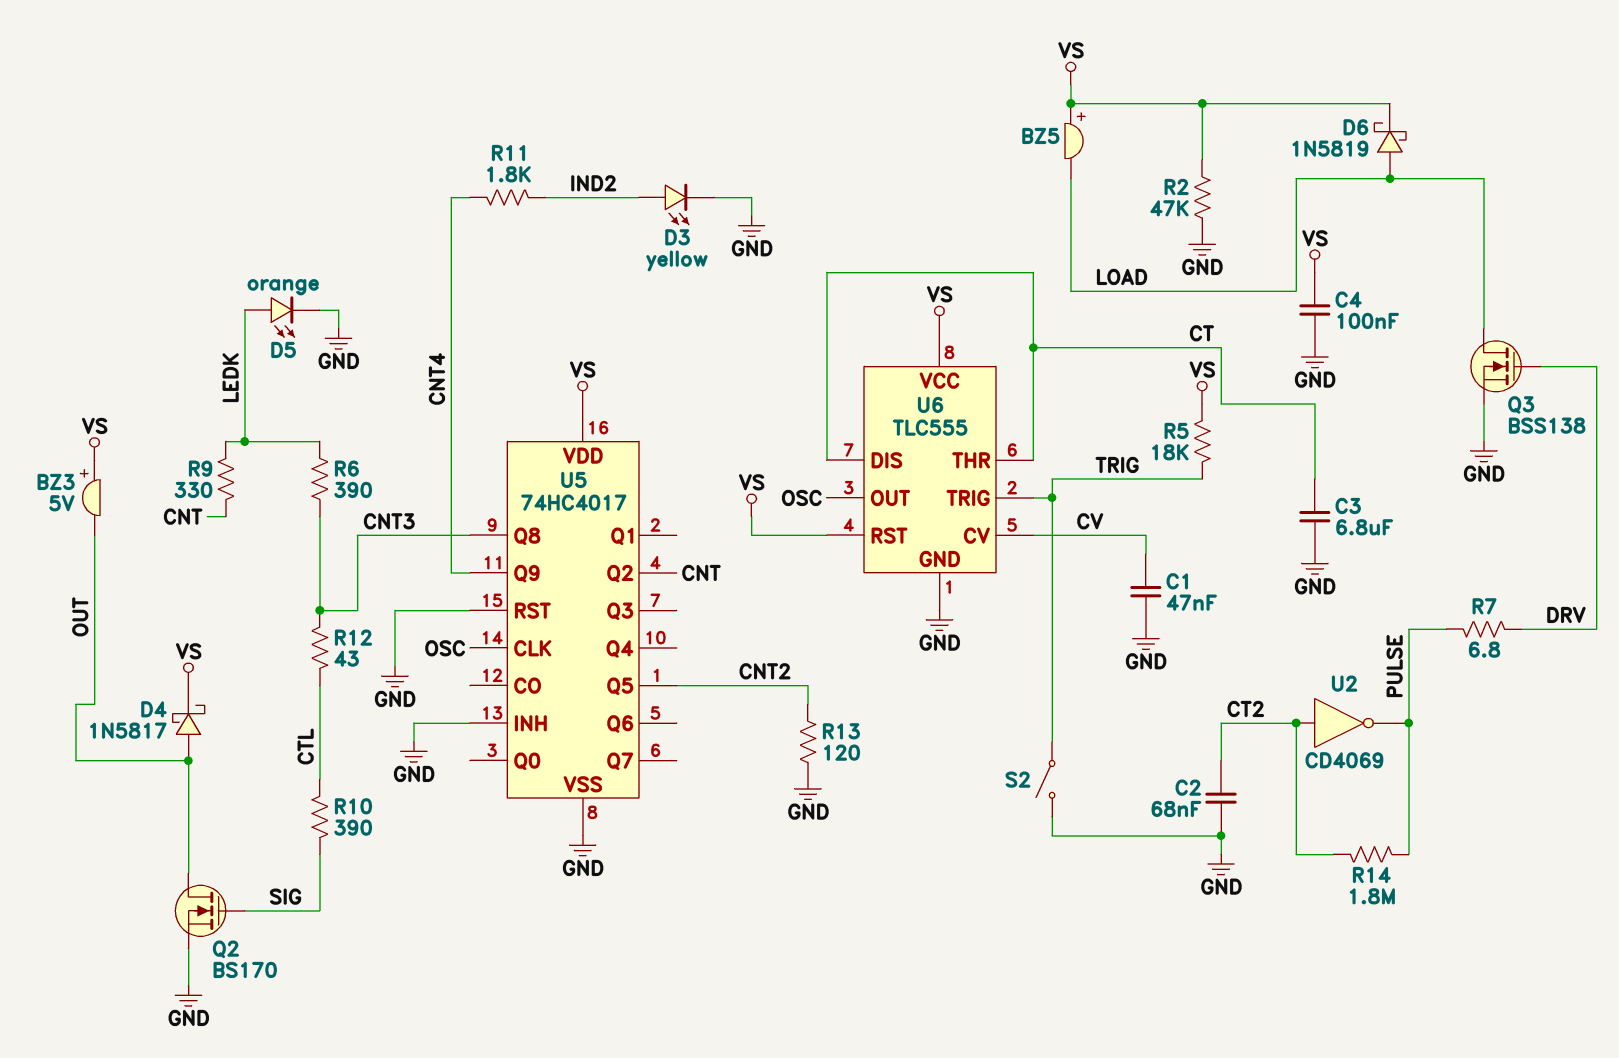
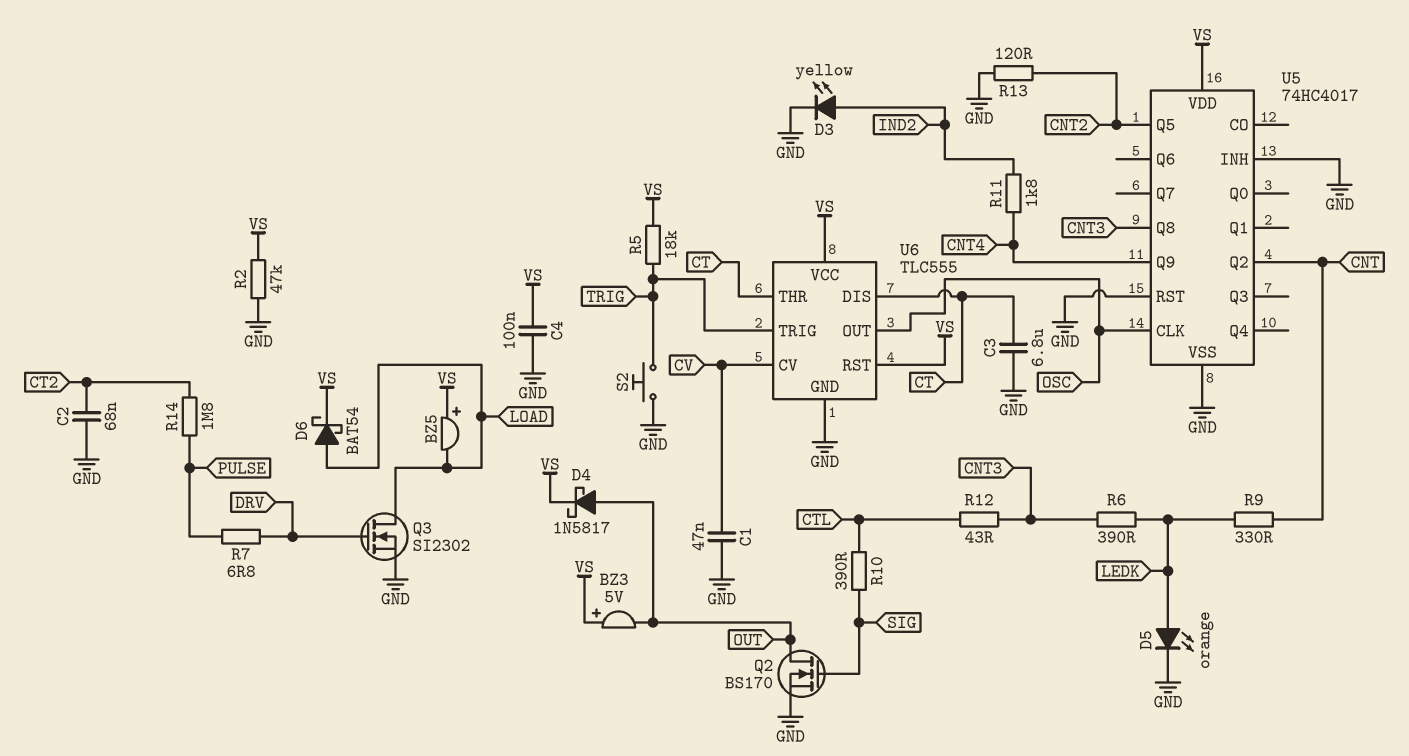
D6: schottky 1N5819 (A LOAD, K VS) -> schottky BAT54 (A LOAD, K VS)
Q3: NMOS BSS138 (G DRV, D LOAD, S GND) -> NMOS SI2302 (G DRV, D LOAD, S GND)
S2: switch (GND, TRIG) -> button (GND, TRIG)
U2: NOT CD4069 (in CT2, out PULSE) -> none

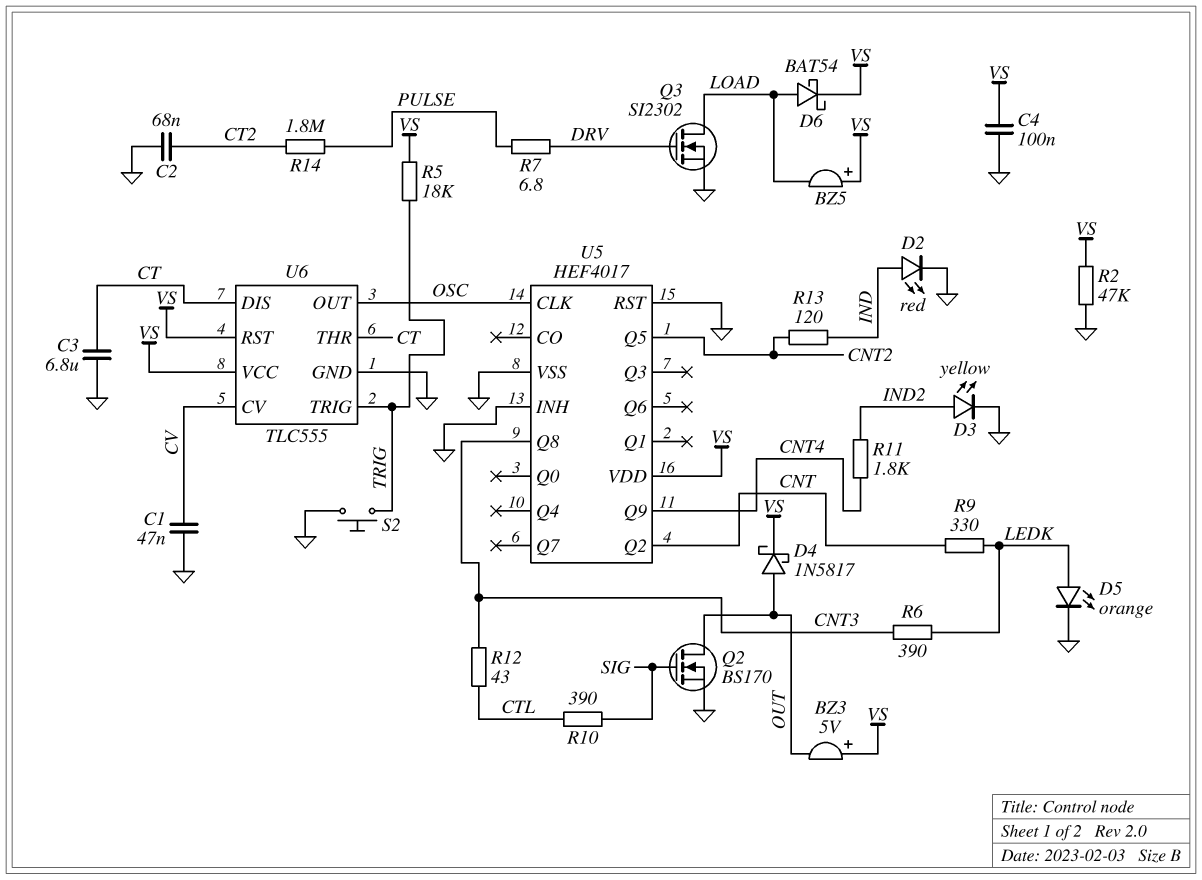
D2: none -> LED red (A IND, K GND)
R13: 120 (CNT2, GND) -> 120 (CNT2, IND)
U5: 74HC4017 -> HEF4017

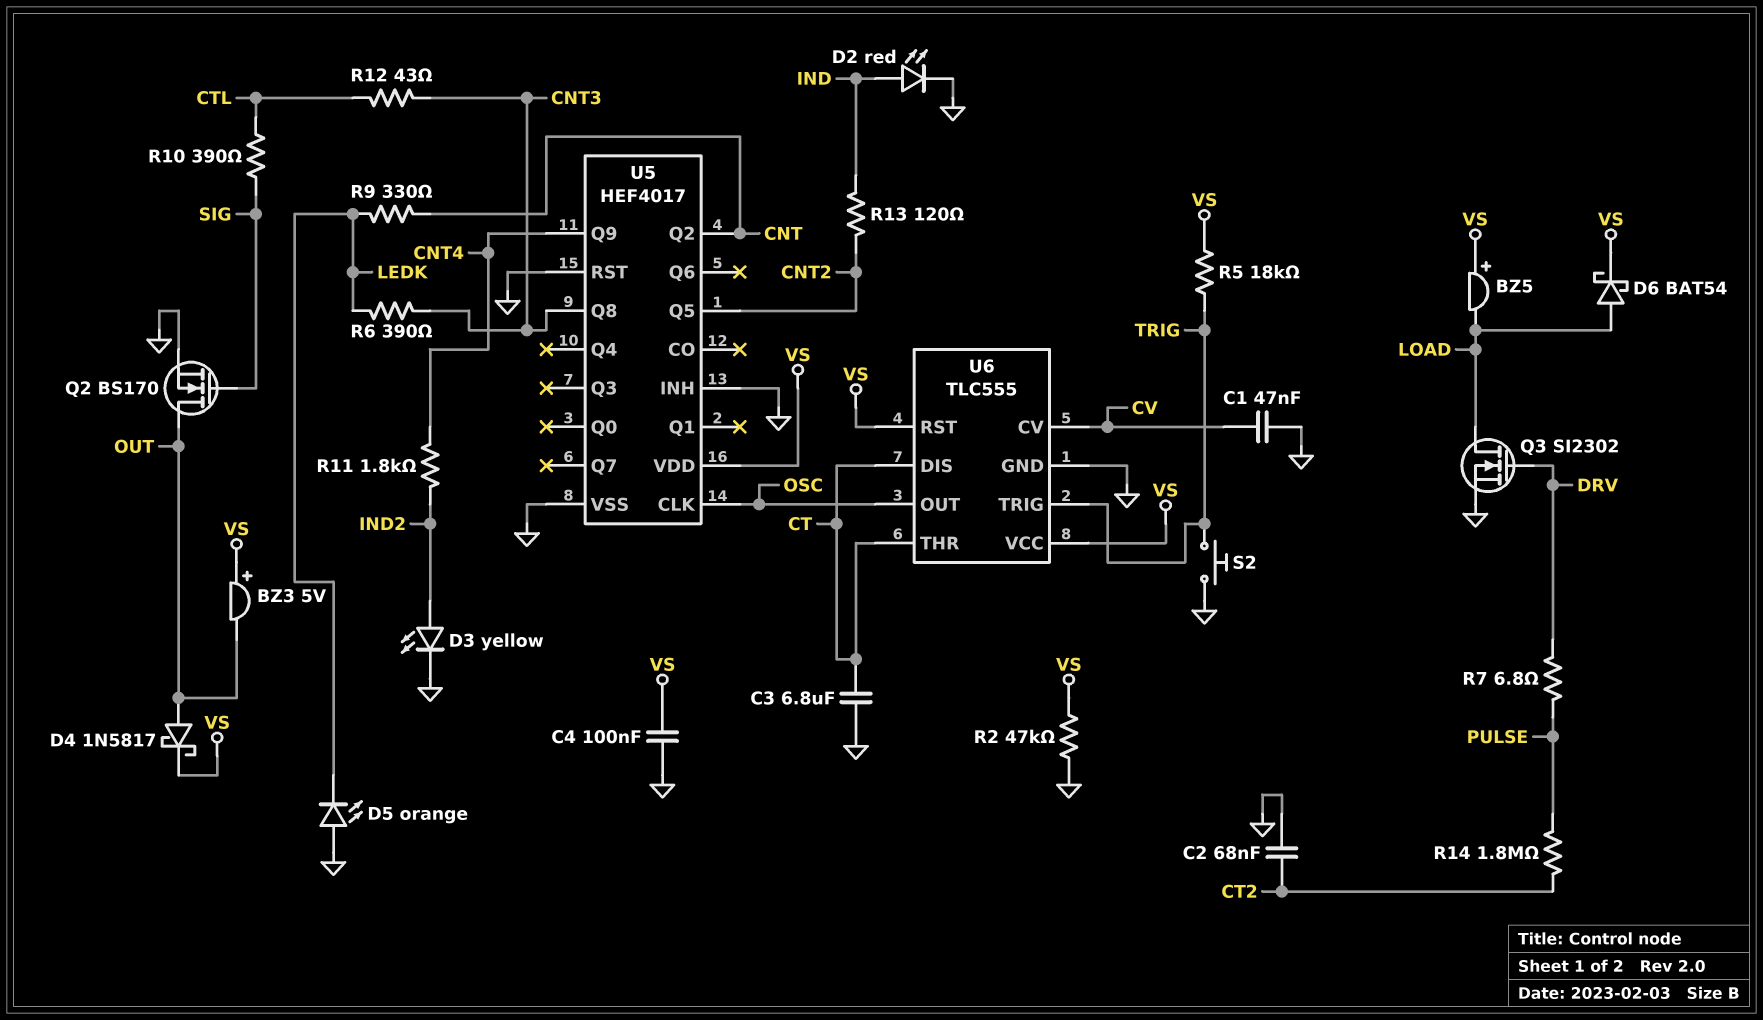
D5: LED orange (A LEDK, K GND) -> LED orange (A GND, K LEDK)

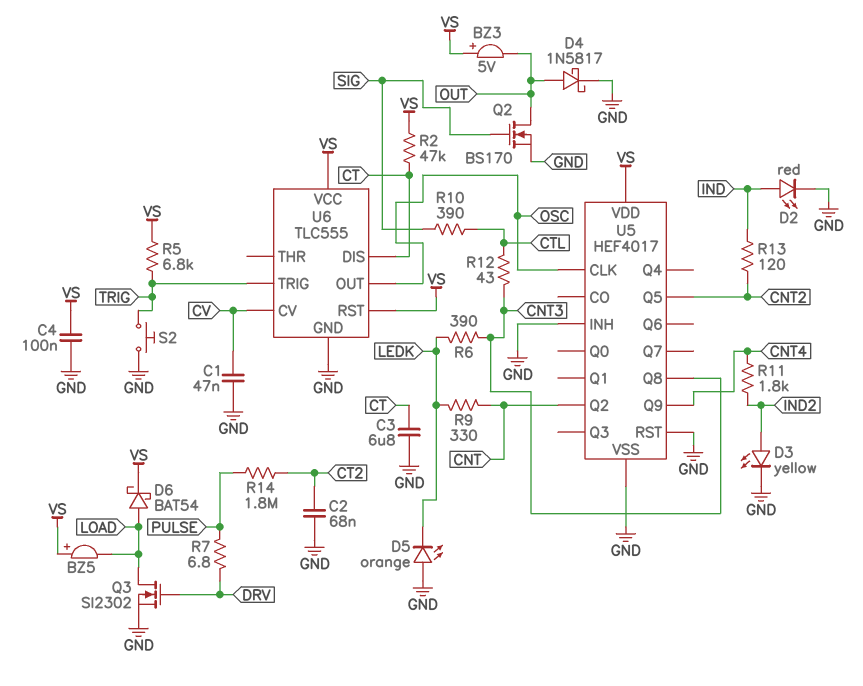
D4: schottky 1N5817 (A OUT, K VS) -> schottky 1N5817 (A OUT, K GND)
R2: 47k (GND, VS) -> 47k (CT, VS)
R5: 18k (TRIG, VS) -> 6.8k (TRIG, VS)
U6 pin THR: CT -> none

